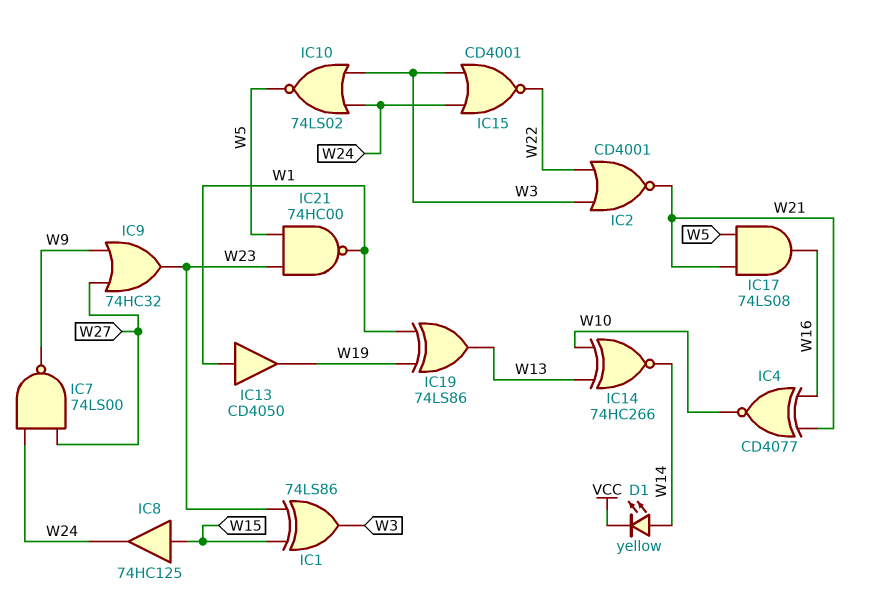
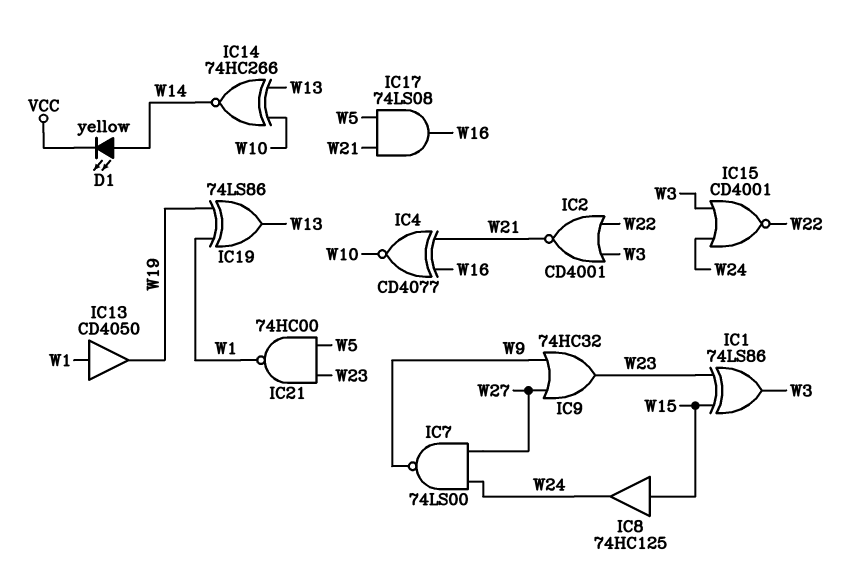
IC10: NOR 74LS02 (in W3, in W24, out W5) -> none

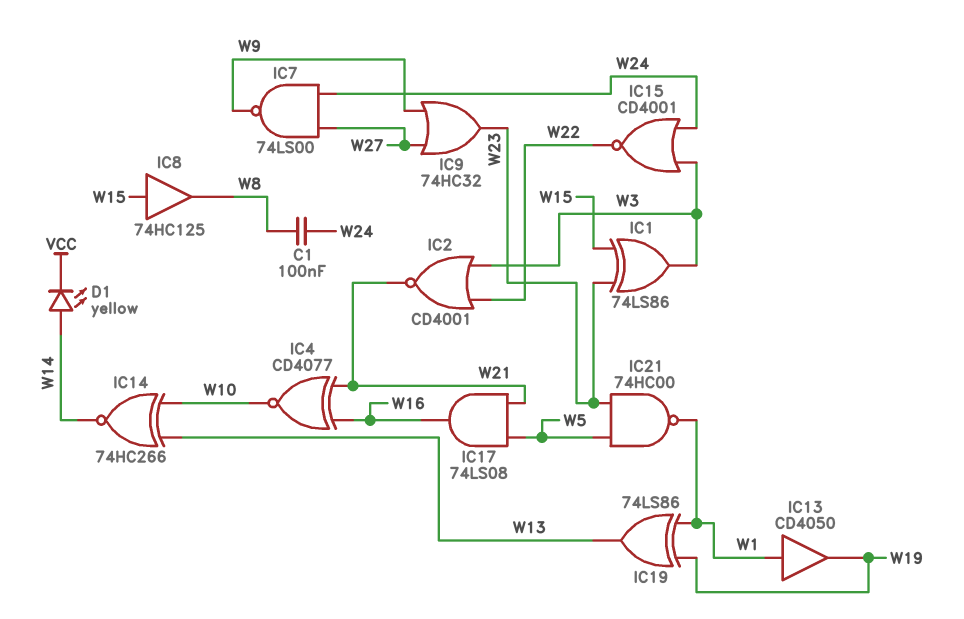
C1: none -> 100nF (W8, W24)
IC8: buffer 74HC125 (in W15, out W24) -> buffer 74HC125 (in W15, out W8)

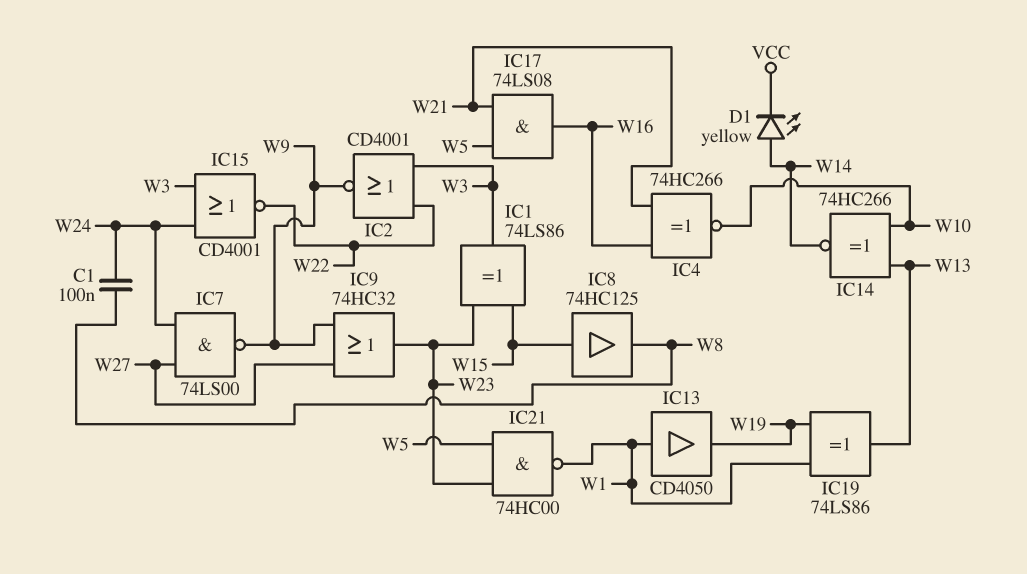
IC2: NOR CD4001 (in W3, in W22, out W21) -> NOR CD4001 (in W3, in W22, out W9)
IC4: XNOR CD4077 (in W16, in W21, out W10) -> XNOR 74HC266 (in W16, in W21, out W10)

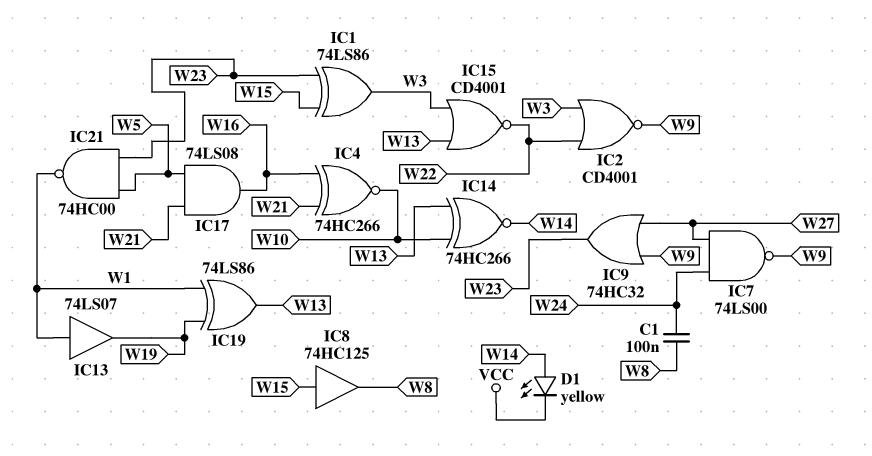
IC13: buffer CD4050 (in W1, out W19) -> buffer 74LS07 (in W1, out W19)
IC15: NOR CD4001 (in W3, in W24, out W22) -> NOR CD4001 (in W3, in W13, out W22)

